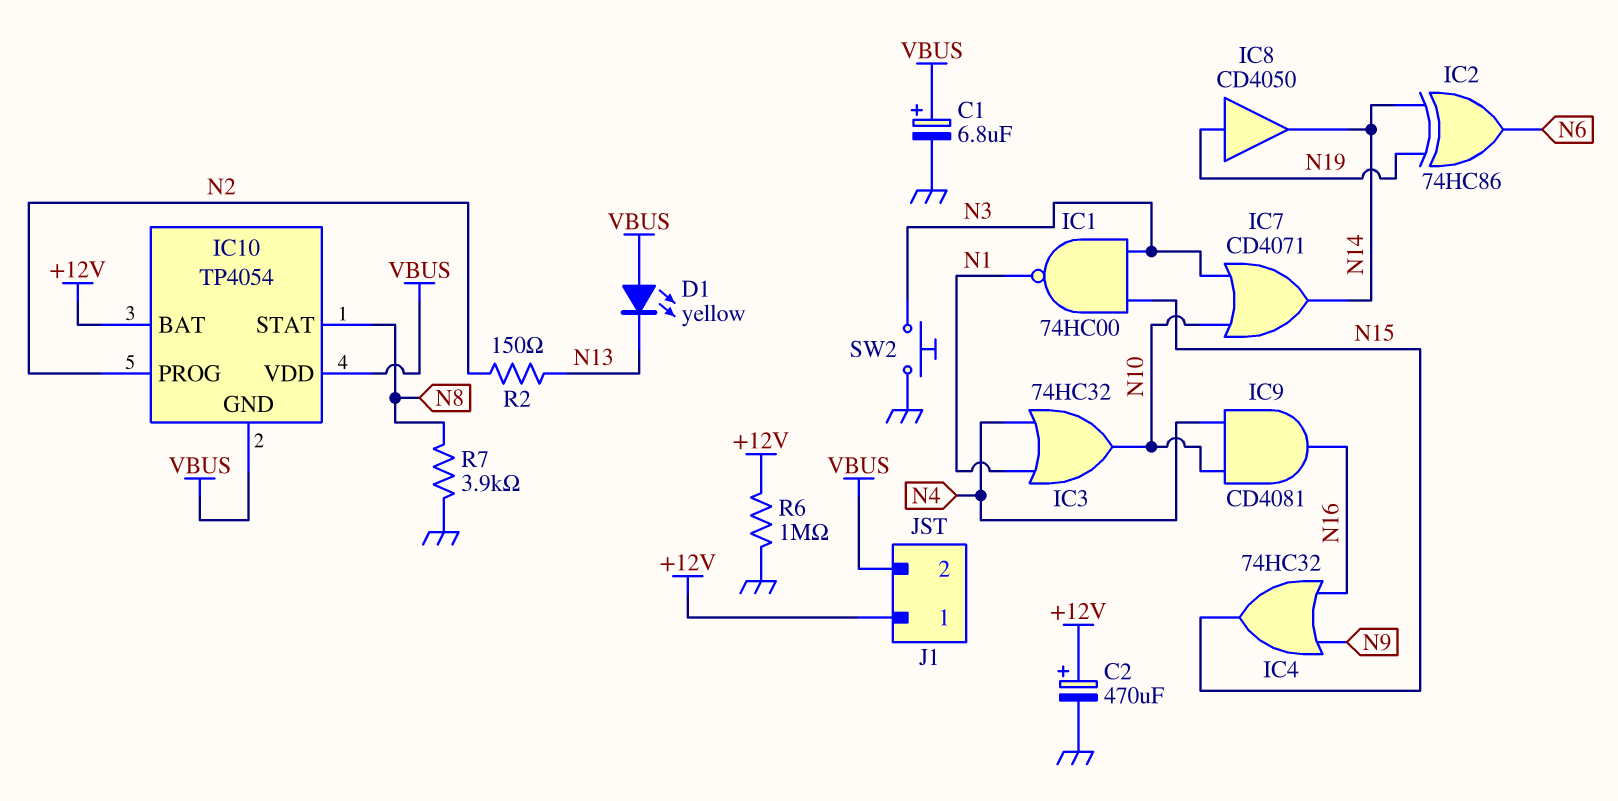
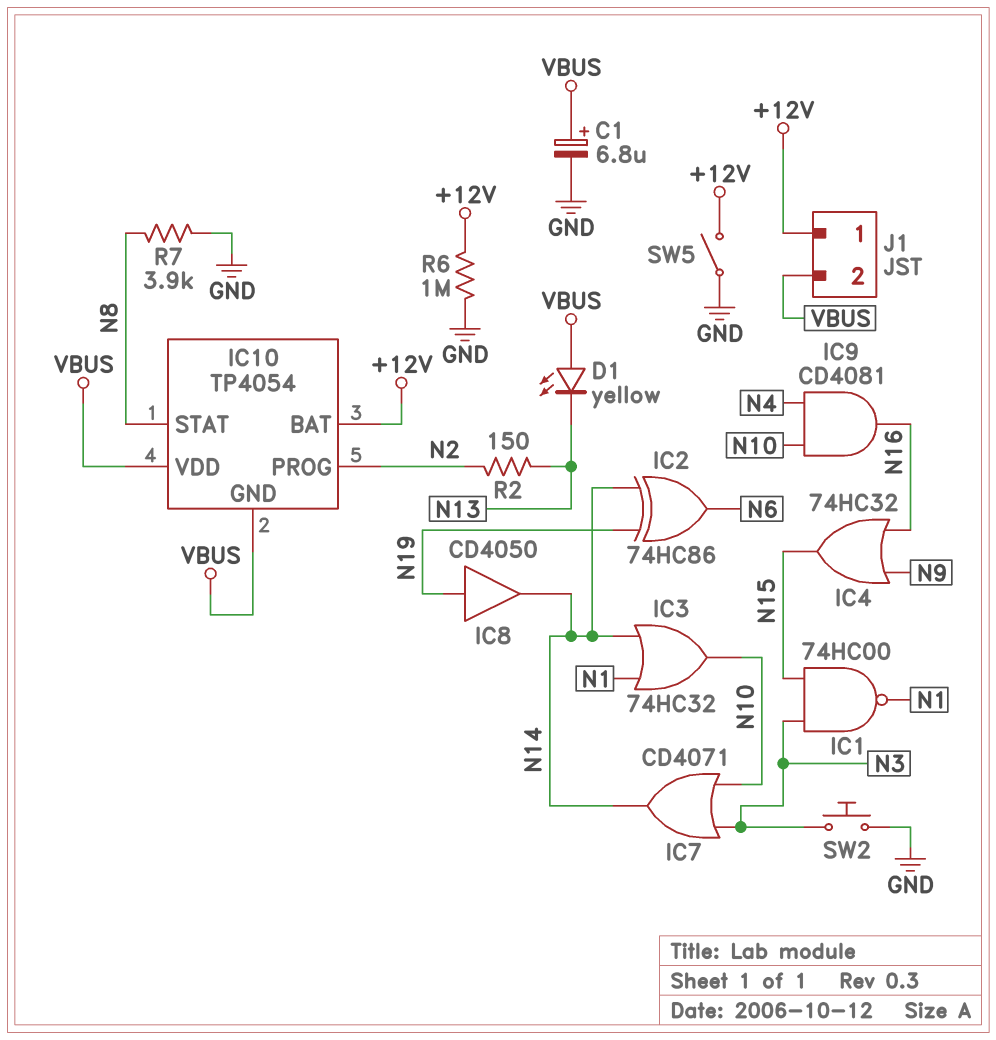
C2: 470uF (plus +12V, minus GND) -> none
IC3: OR 74HC32 (in N1, in N4, out N10) -> OR 74HC32 (in N1, in N14, out N10)
SW5: none -> switch (+12V, GND)

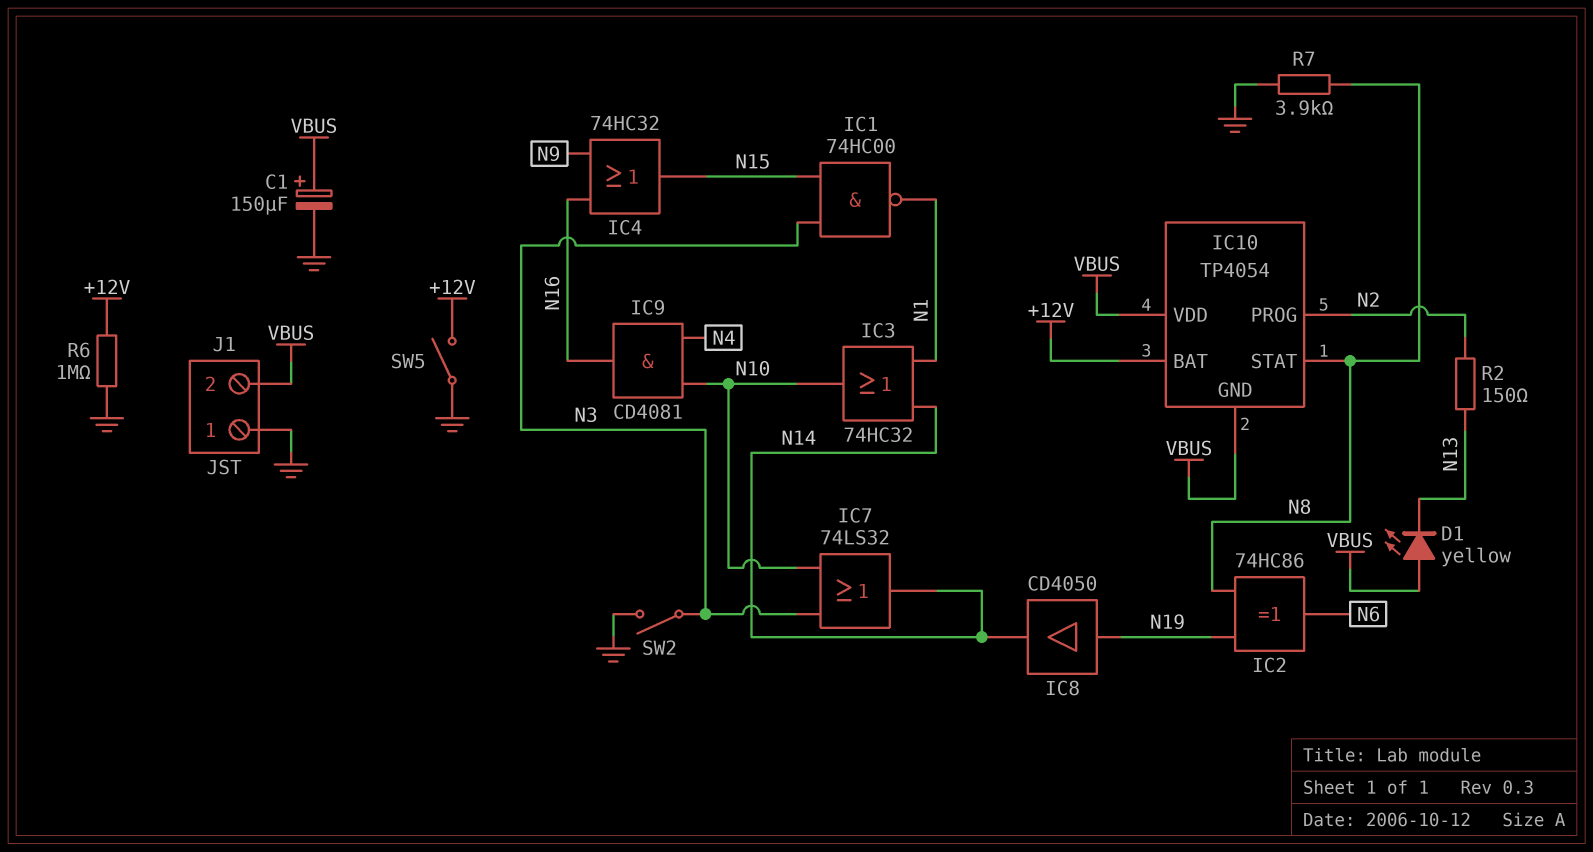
C1: 6.8uF (plus VBUS, minus GND) -> 150uF (plus VBUS, minus GND)
IC2: XOR 74HC86 (in N14, in N19, out N6) -> XOR 74HC86 (in N8, in N19, out N6)
IC7: OR CD4071 (in N3, in N10, out N14) -> OR 74LS32 (in N3, in N10, out N14)
J1 pin 1: +12V -> GND
SW2: button (GND, N3) -> switch (GND, N3)

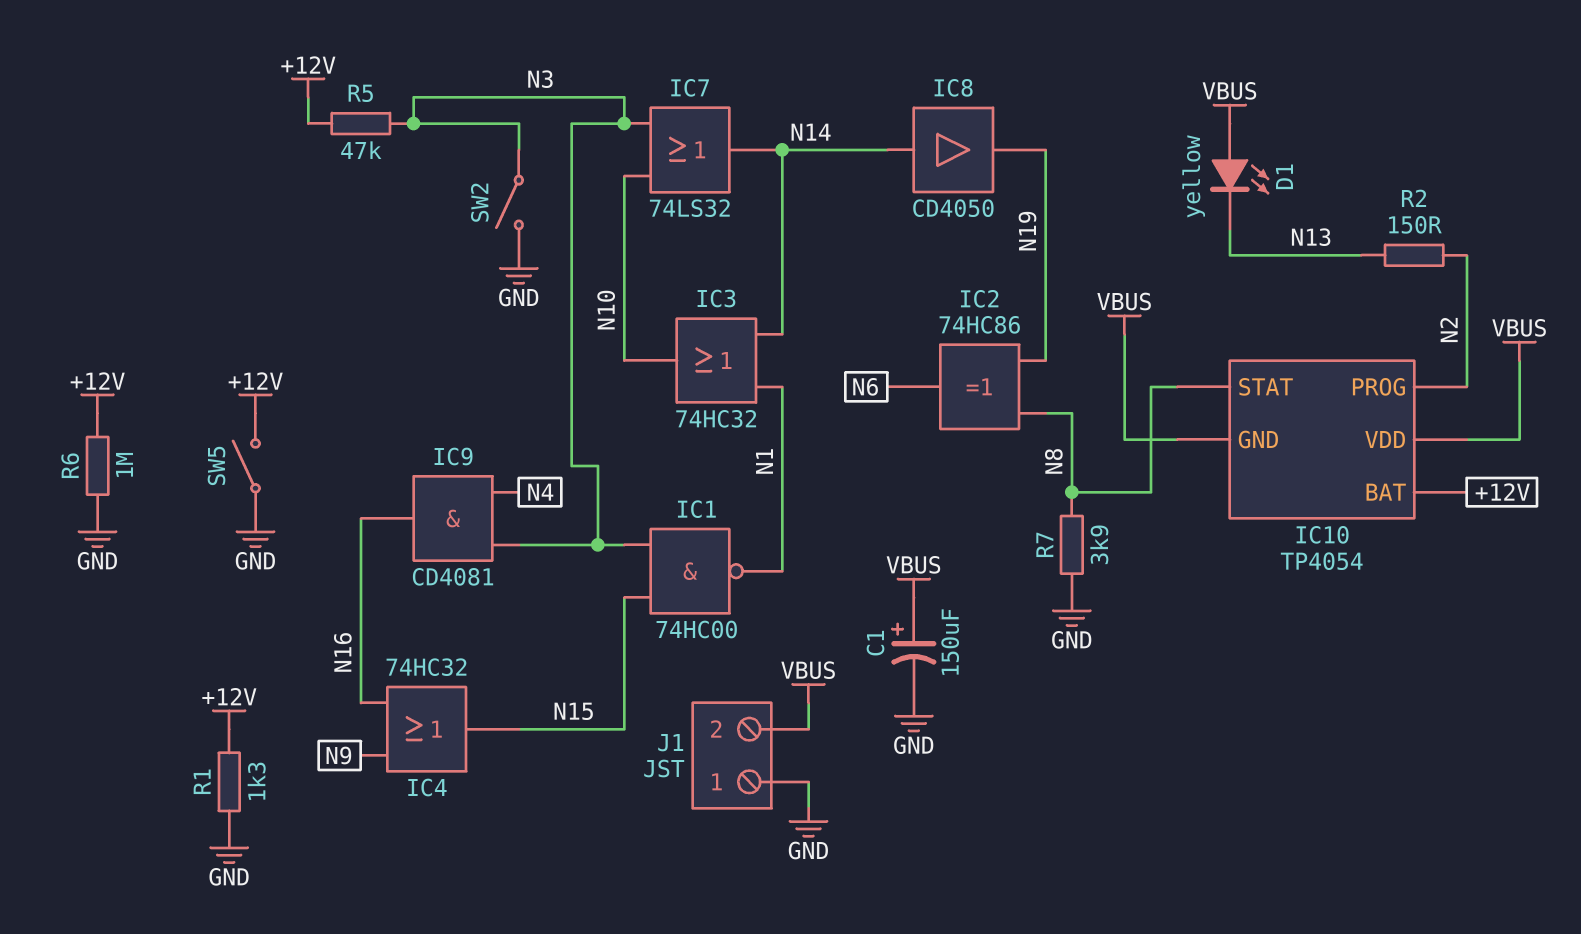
IC8: buffer CD4050 (in N19, out N14) -> buffer CD4050 (in N14, out N19)
IC9: AND CD4081 (in N4, in N10, out N16) -> AND CD4081 (in N3, in N4, out N16)
R1: none -> 1.3k (+12V, GND)
R5: none -> 47k (+12V, N3)

